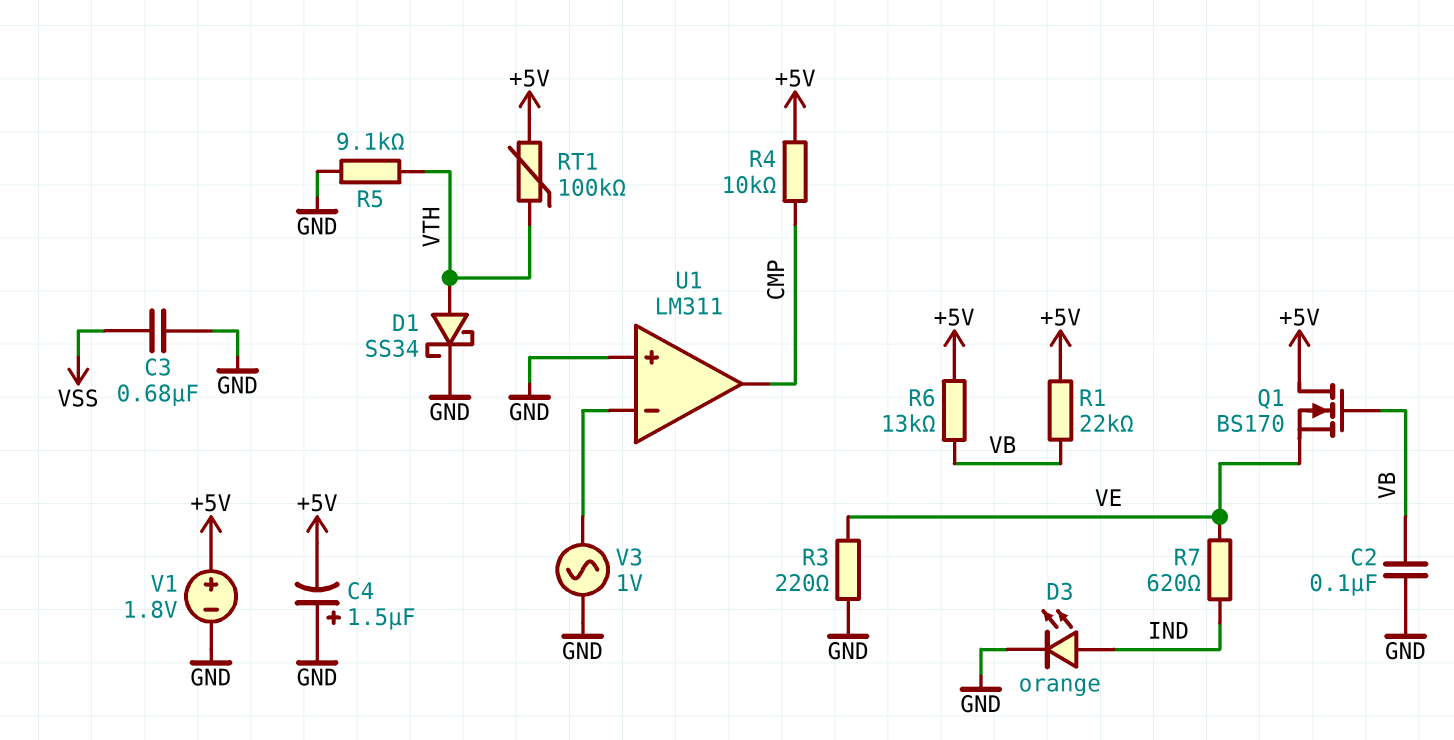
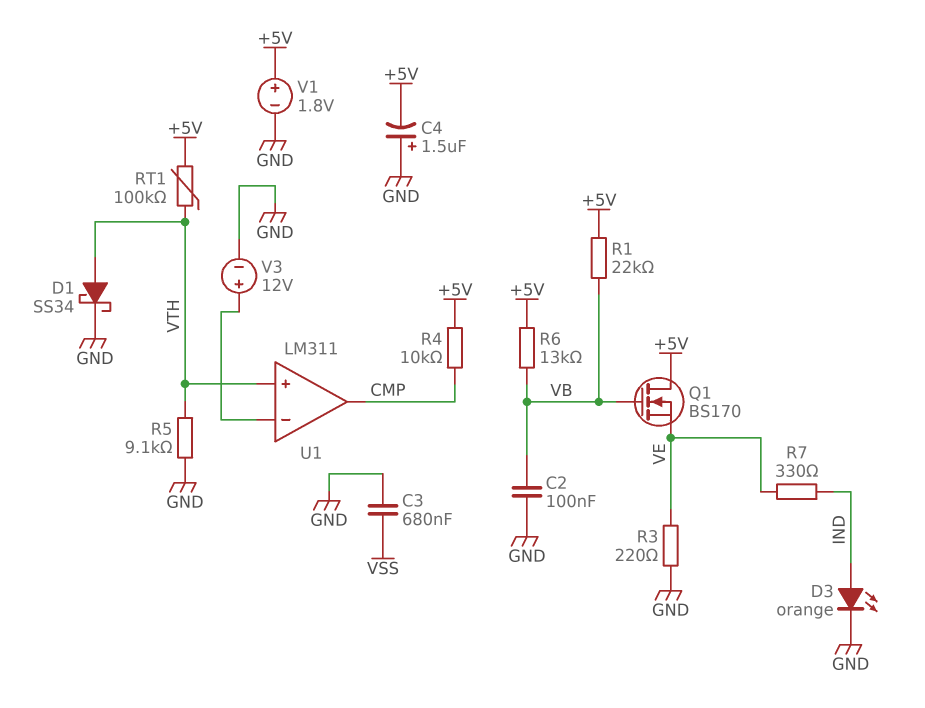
R7: 620 (IND, VE) -> 330 (IND, VE)
U1 pin in+: GND -> VTH
V3: AC 1V (GND, U1/in-) -> 12V (plus U1/in-, minus GND)

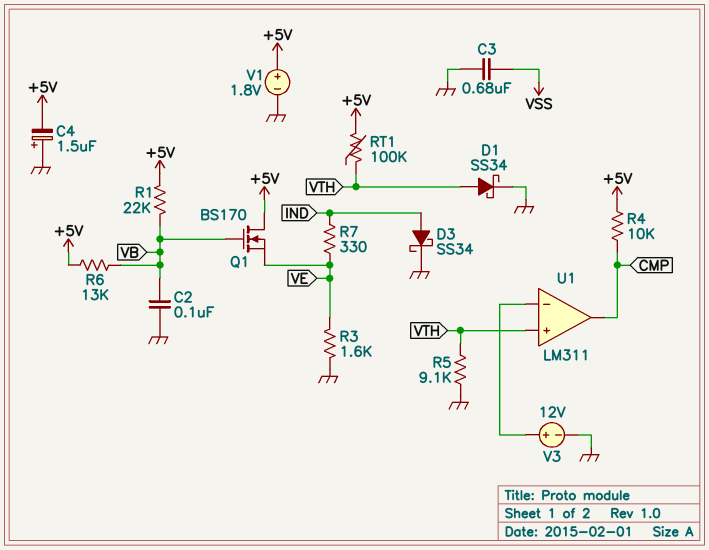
D3: LED orange (A IND, K GND) -> schottky SS34 (A IND, K GND)
R3: 220 (GND, VE) -> 1.6k (GND, VE)

